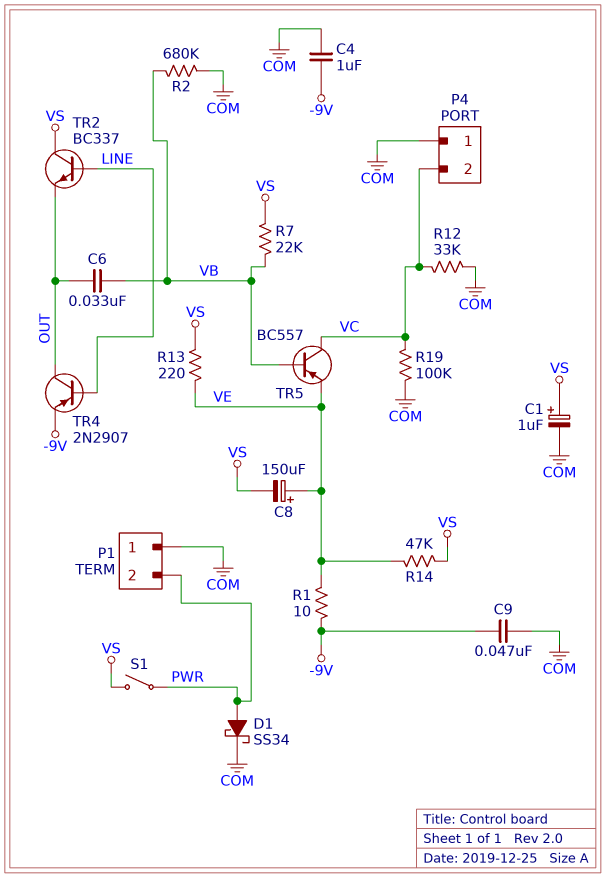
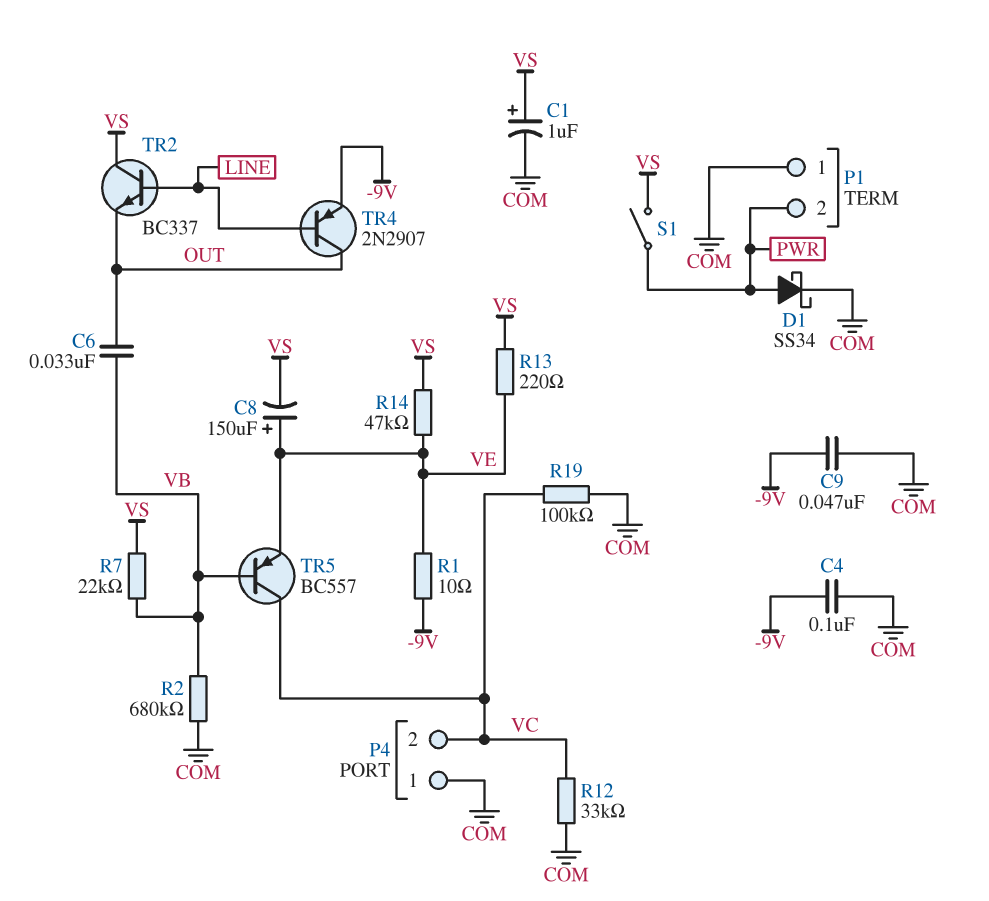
C4: 1uF (-9V, COM) -> 100nF (-9V, COM)

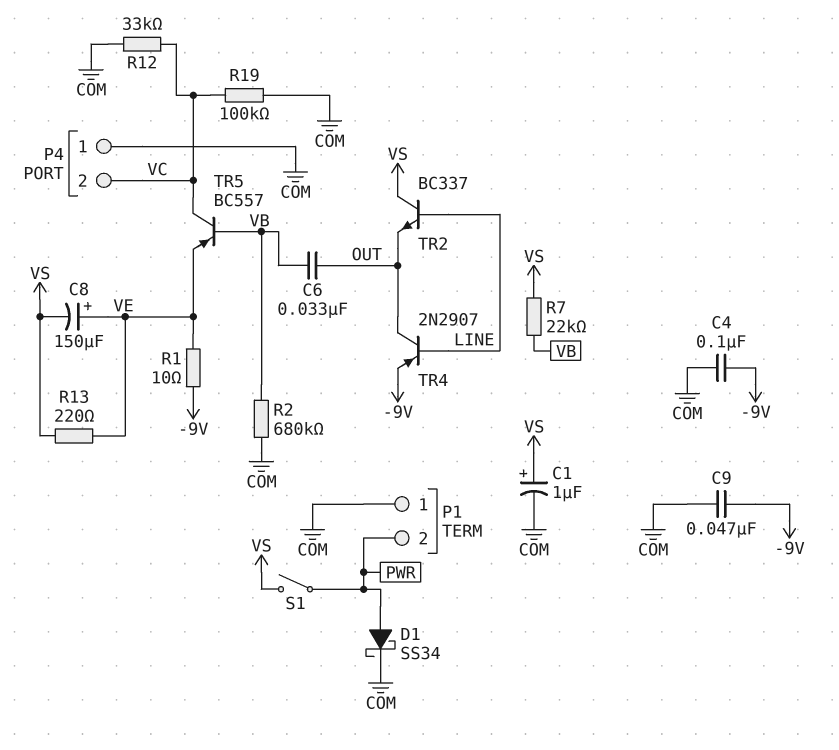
R14: 47k (VE, VS) -> none

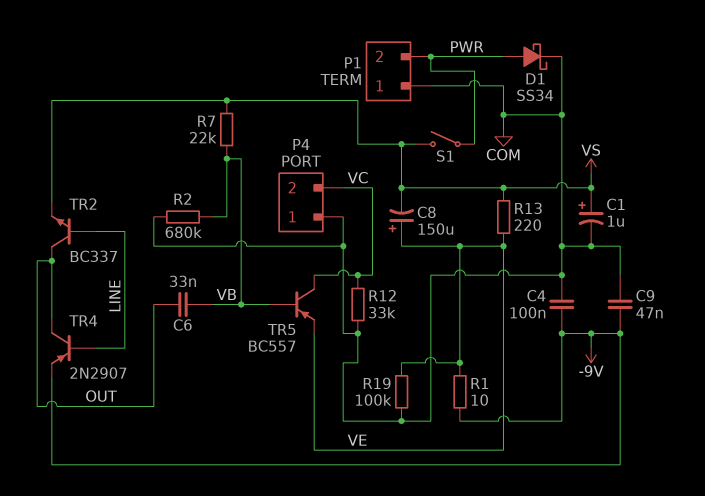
R19: 100k (COM, VC) -> 100k (COM, VE)
TR2: NPN BC337 (B LINE, C VS, E OUT) -> NPN BC337 (B LINE, C OUT, E VS)

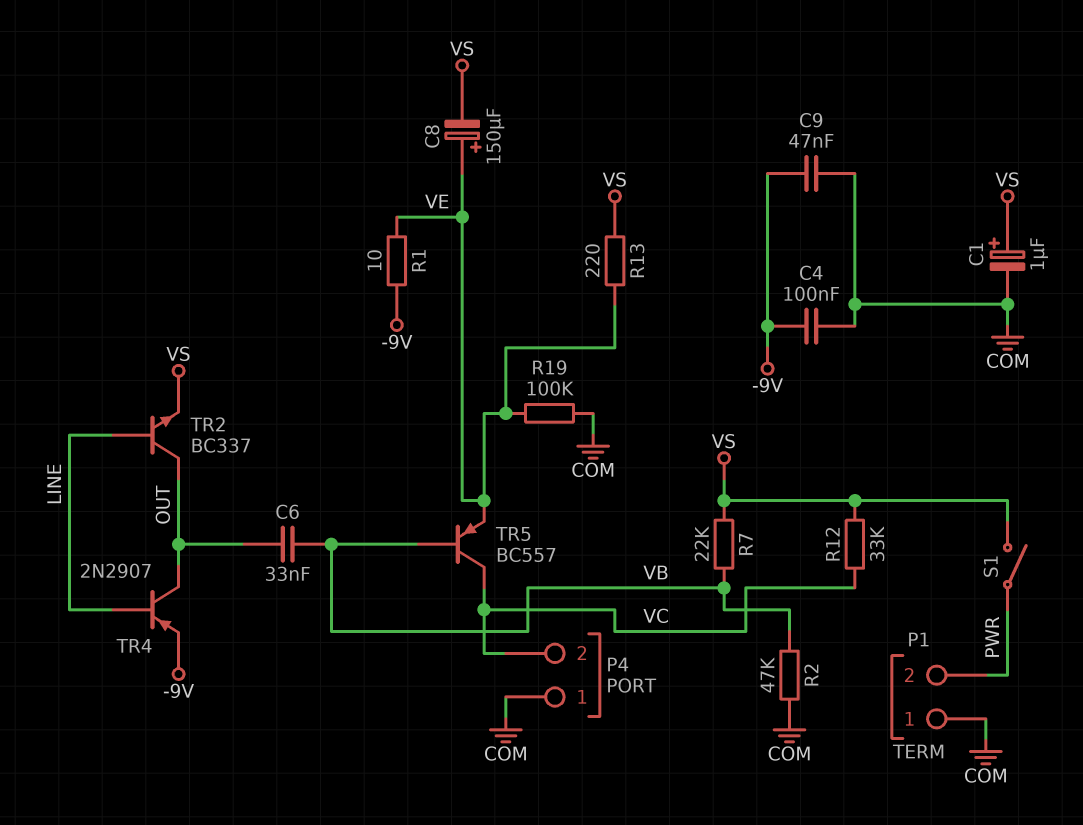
D1: schottky SS34 (A PWR, K COM) -> none
R2: 680k (COM, VB) -> 47k (COM, VB)
R12: 33k (COM, VC) -> 33k (VC, VS)

